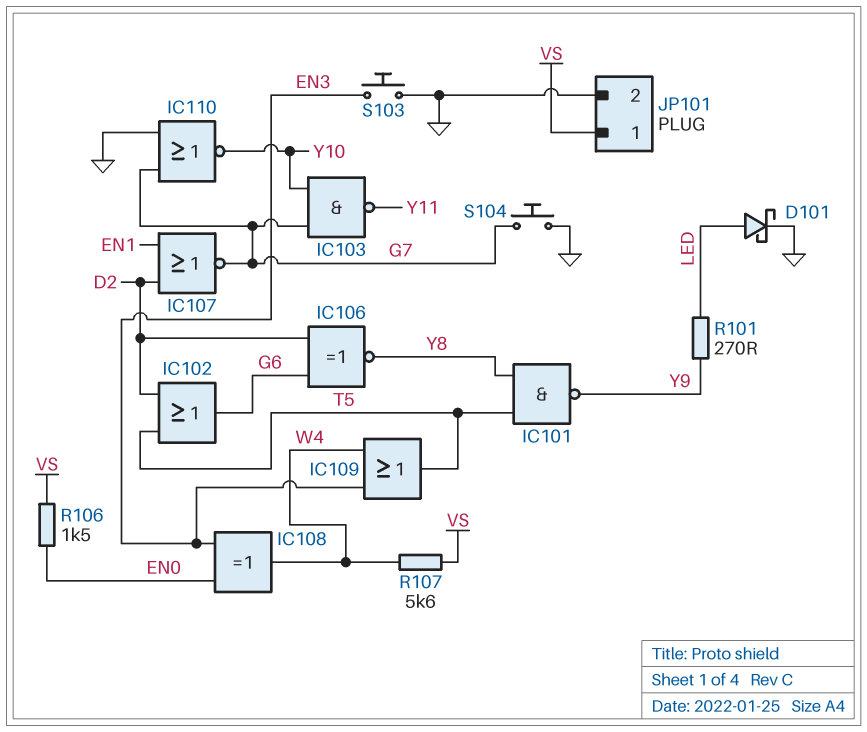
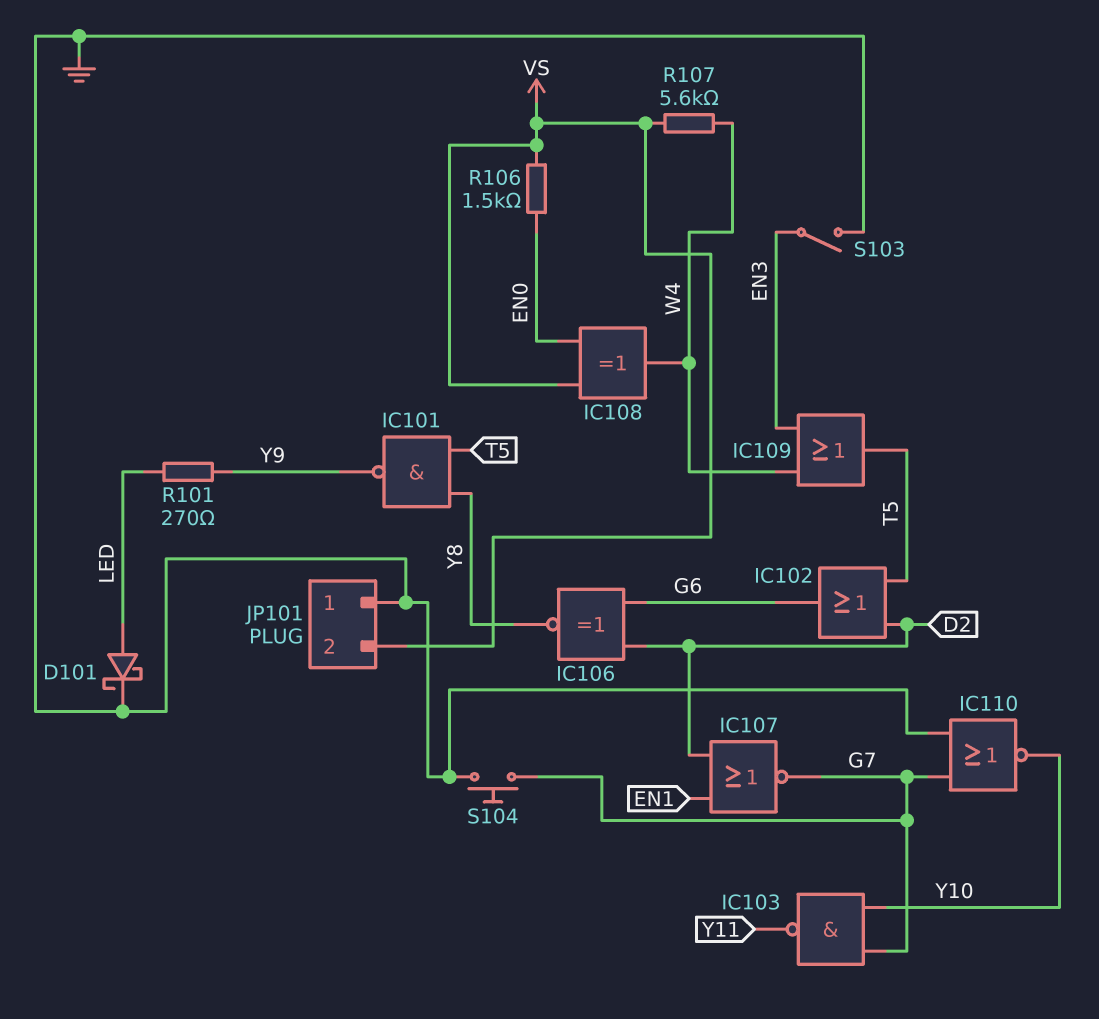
IC108: XOR (in EN0, in EN3, out W4) -> XOR (in EN0, in VS, out W4)
JP101 pin 1: VS -> GND
JP101 pin 2: GND -> VS
S103: button (EN3, GND) -> switch (EN3, GND)

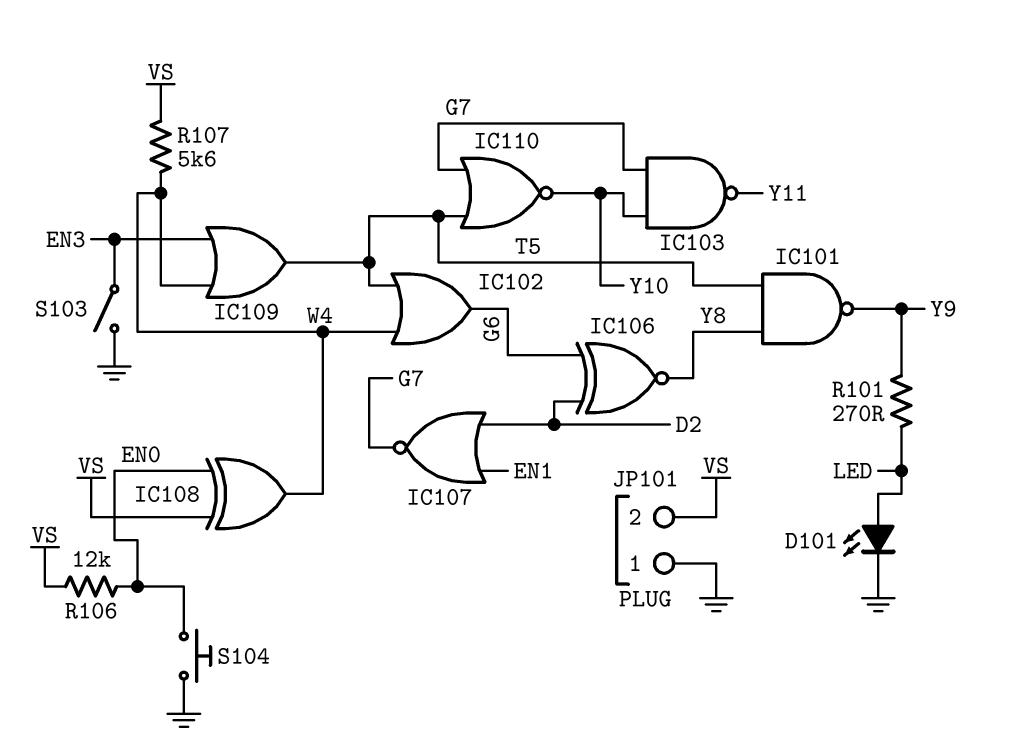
D101: schottky (A LED, K GND) -> LED (A LED, K GND)
IC102: OR (in D2, in T5, out G6) -> OR (in T5, in W4, out G6)
IC110: NOR (in G7, in GND, out Y10) -> NOR (in G7, in T5, out Y10)
R106: 1.5k (EN0, VS) -> 12k (EN0, VS)
S104: button (G7, GND) -> button (EN0, GND)

